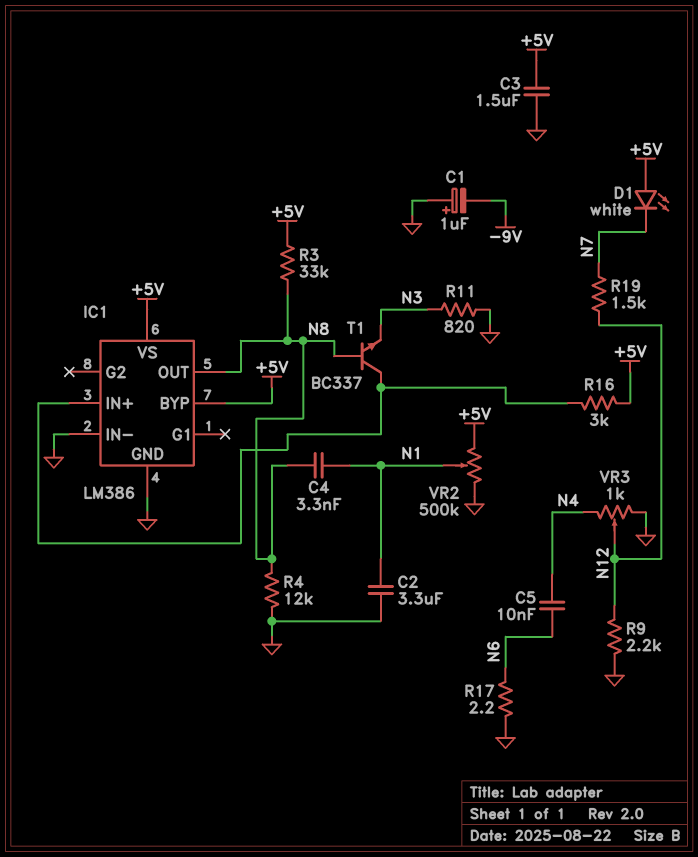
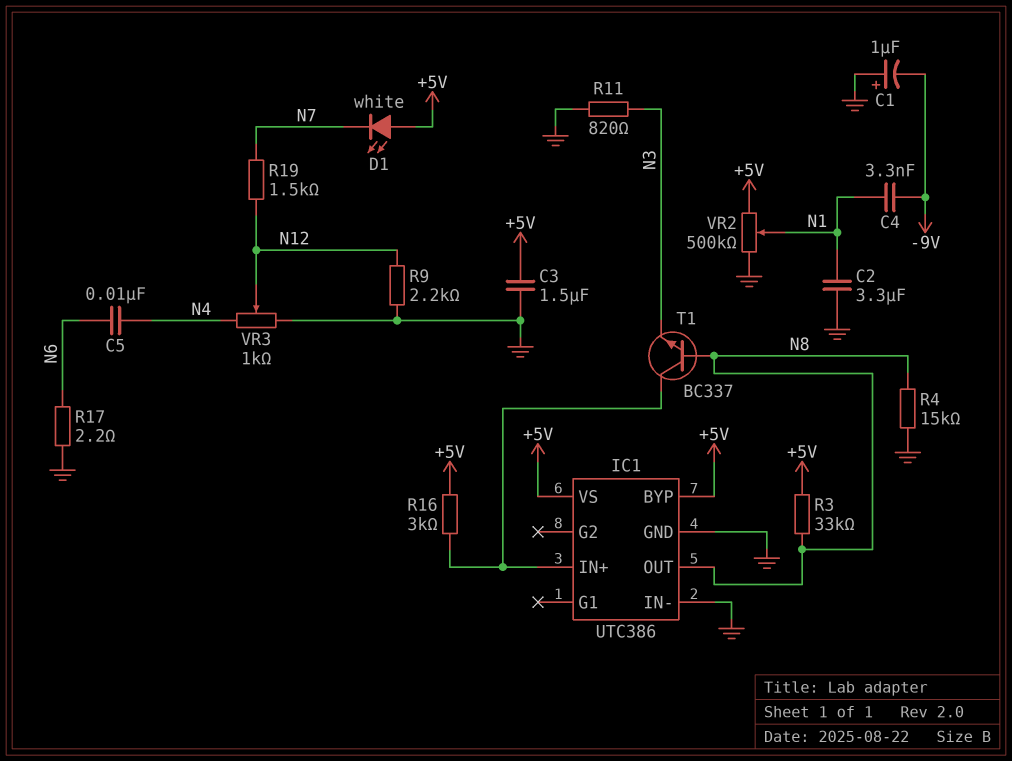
C4: 3.3nF (N1, N8) -> 3.3nF (-9V, N1)
IC1: LM386 -> UTC386
R4: 12k (GND, N8) -> 15k (GND, N8)

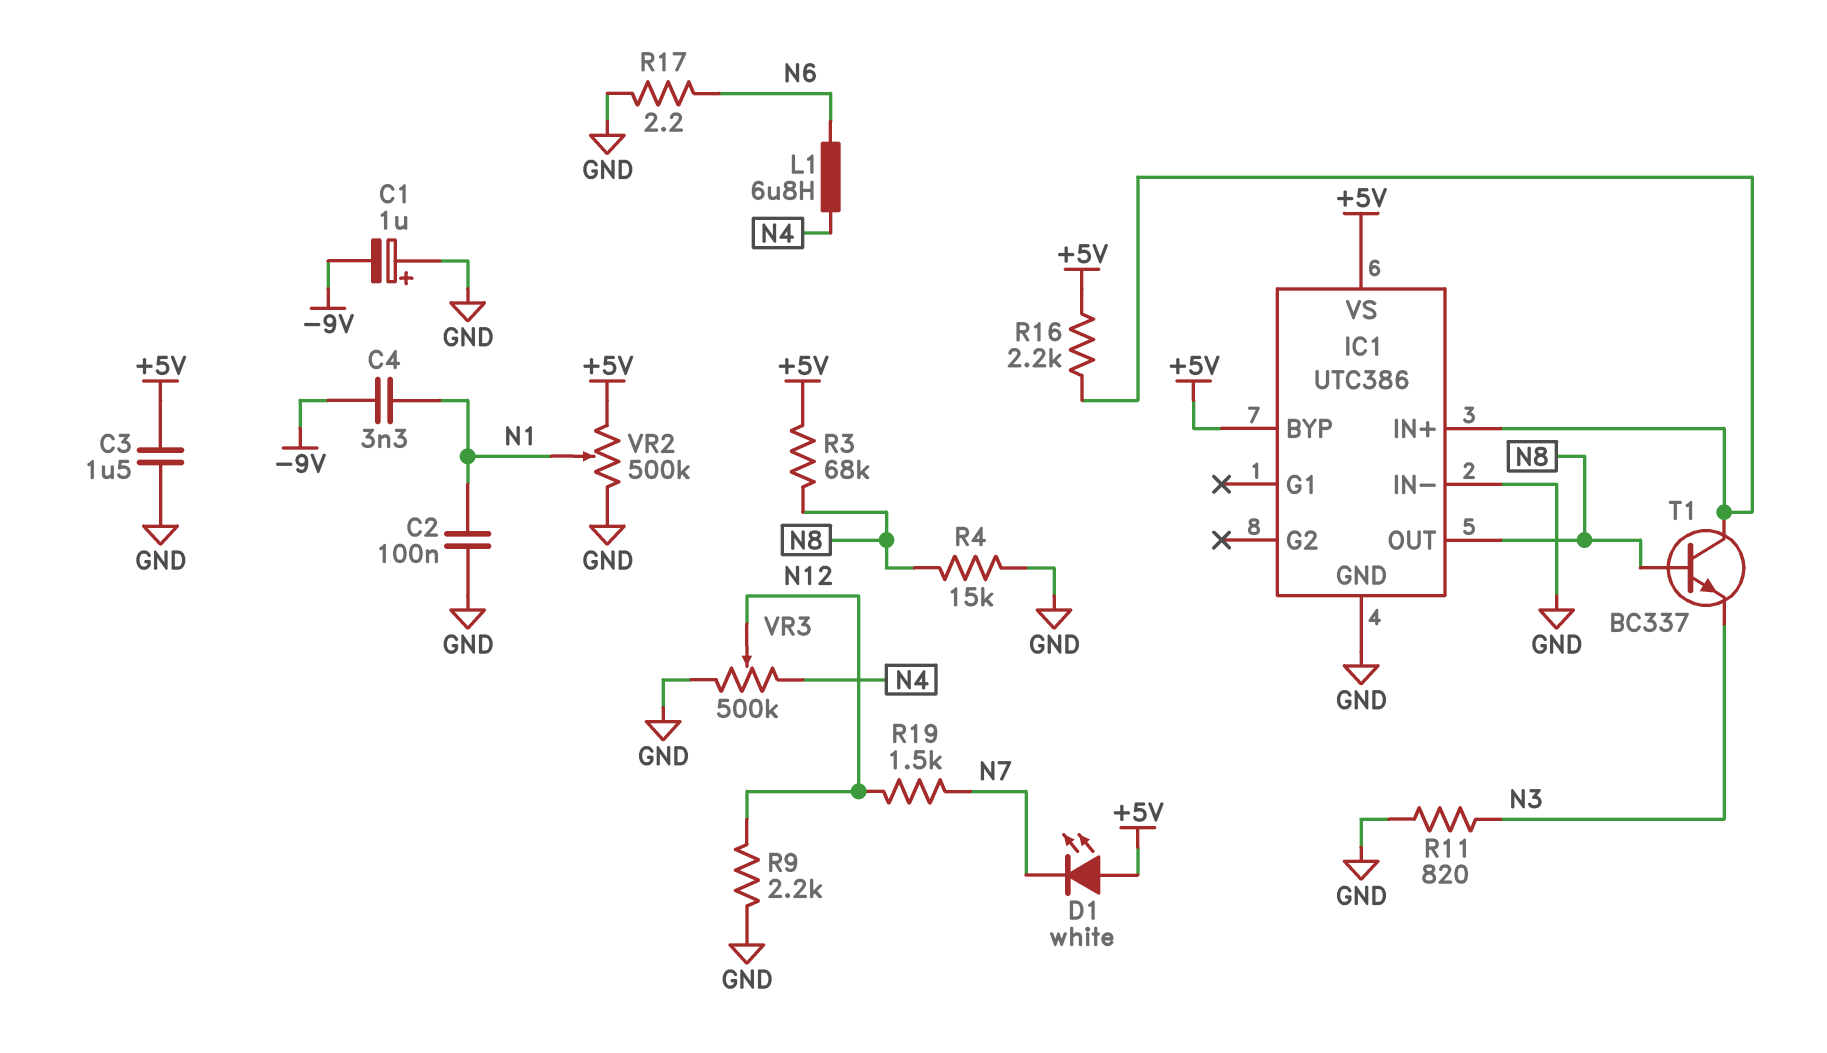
C2: 3.3uF (GND, N1) -> 100nF (GND, N1)
C5: 10nF (N4, N6) -> none
L1: none -> 6.8uH (N4, N6)
R3: 33k (+5V, N8) -> 68k (+5V, N8)
R16: 3k (+5V, IC1/IN+) -> 2.2k (+5V, IC1/IN+)
VR3: 1k (GND, N4, wiper N12) -> 500k (GND, N4, wiper N12)

